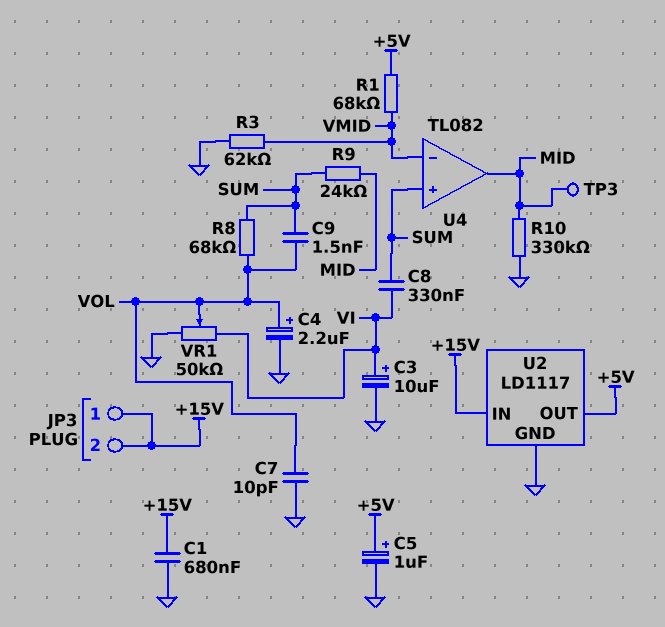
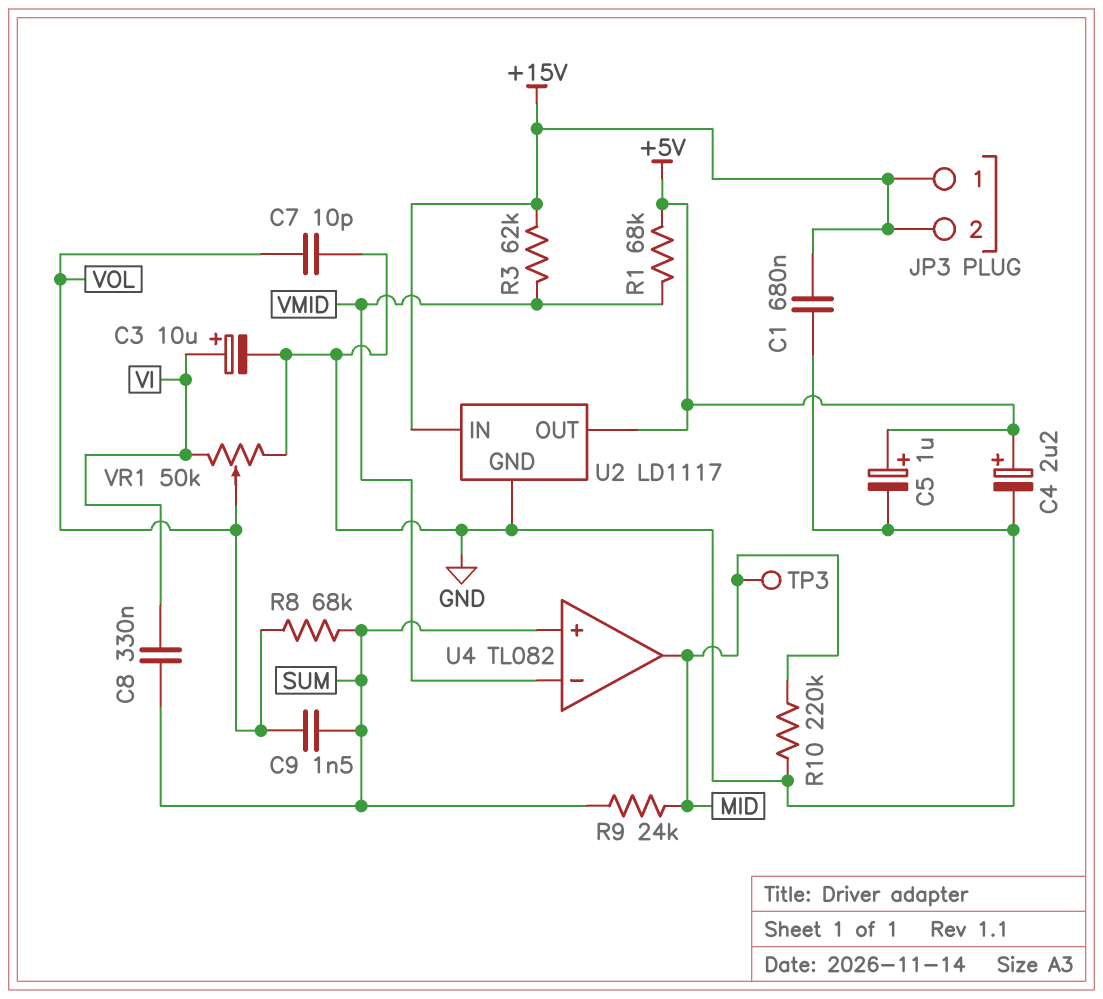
C4: 2.2uF (plus VOL, minus GND) -> 2.2uF (plus +5V, minus GND)
R3: 62k (GND, VMID) -> 62k (+15V, VMID)
R10: 330k (GND, MID) -> 220k (GND, MID)

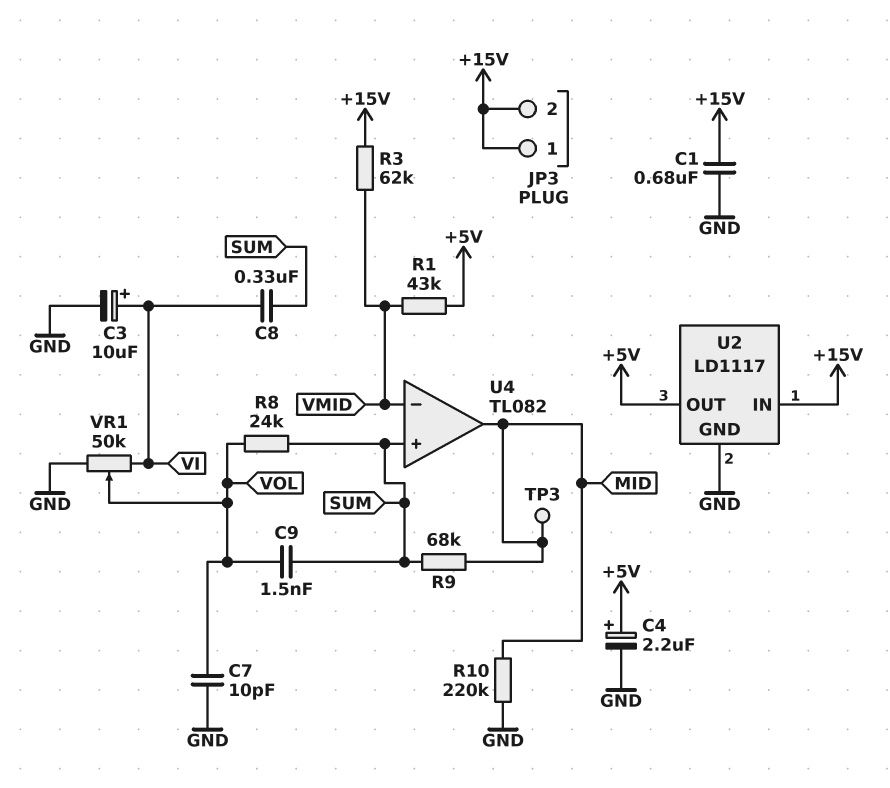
C5: 1uF (plus +5V, minus GND) -> none
R1: 68k (+5V, VMID) -> 43k (+5V, VMID)
R8: 68k (SUM, VOL) -> 24k (SUM, VOL)
R9: 24k (MID, SUM) -> 68k (MID, SUM)

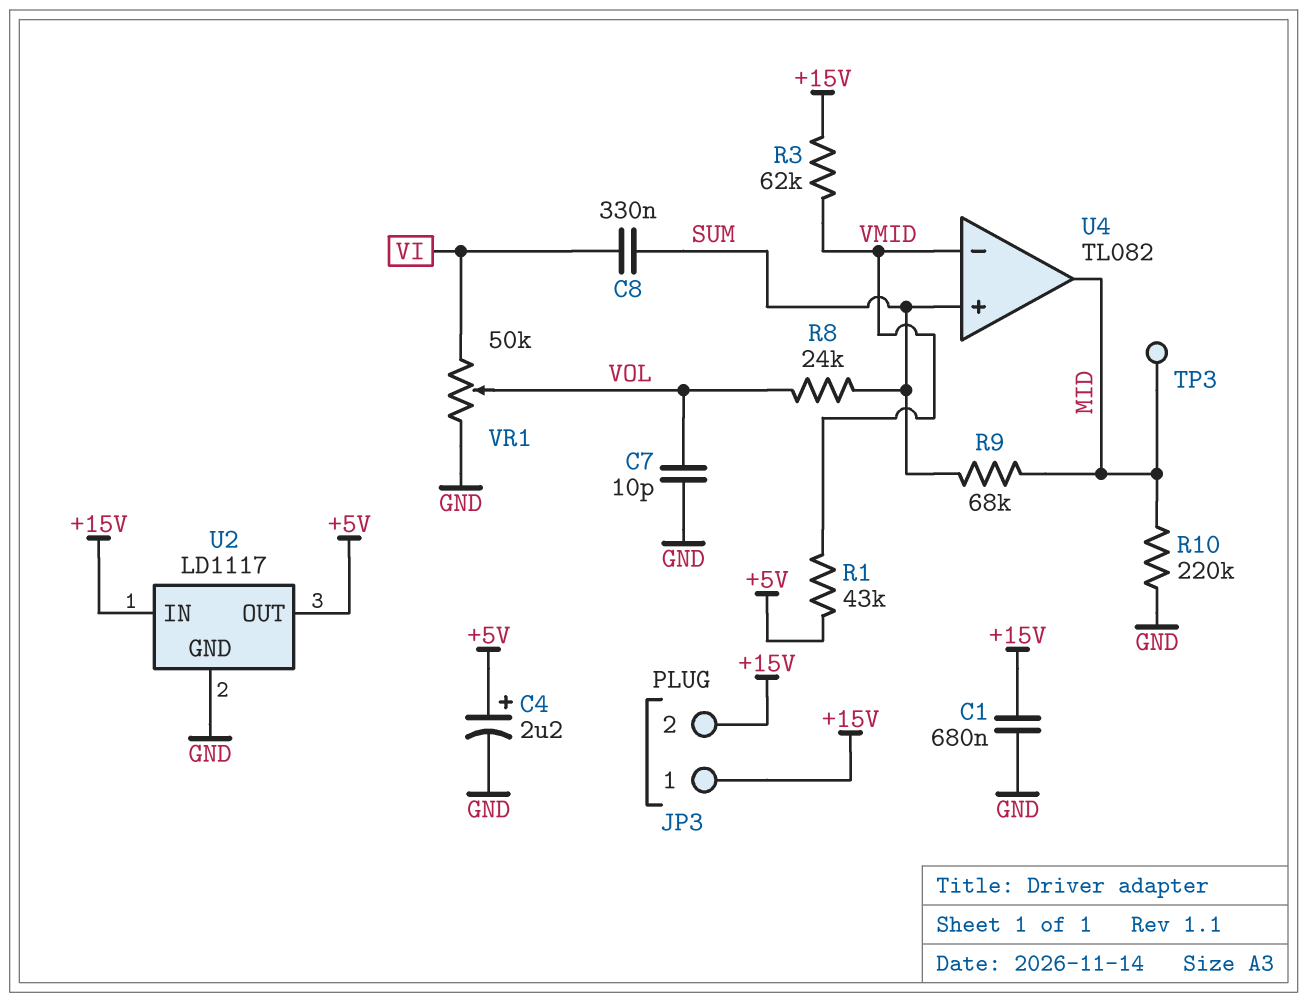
C3: 10uF (plus VI, minus GND) -> none
C9: 1.5nF (SUM, VOL) -> none

